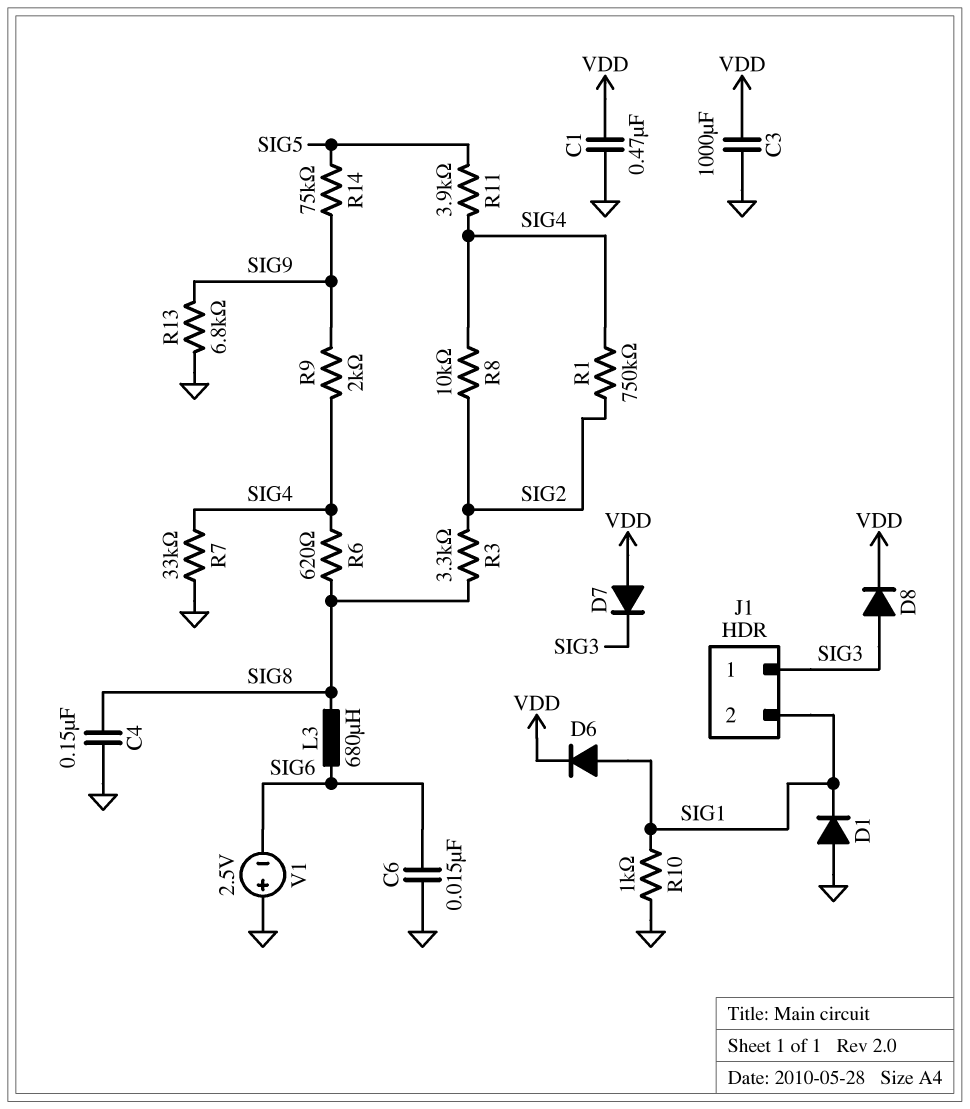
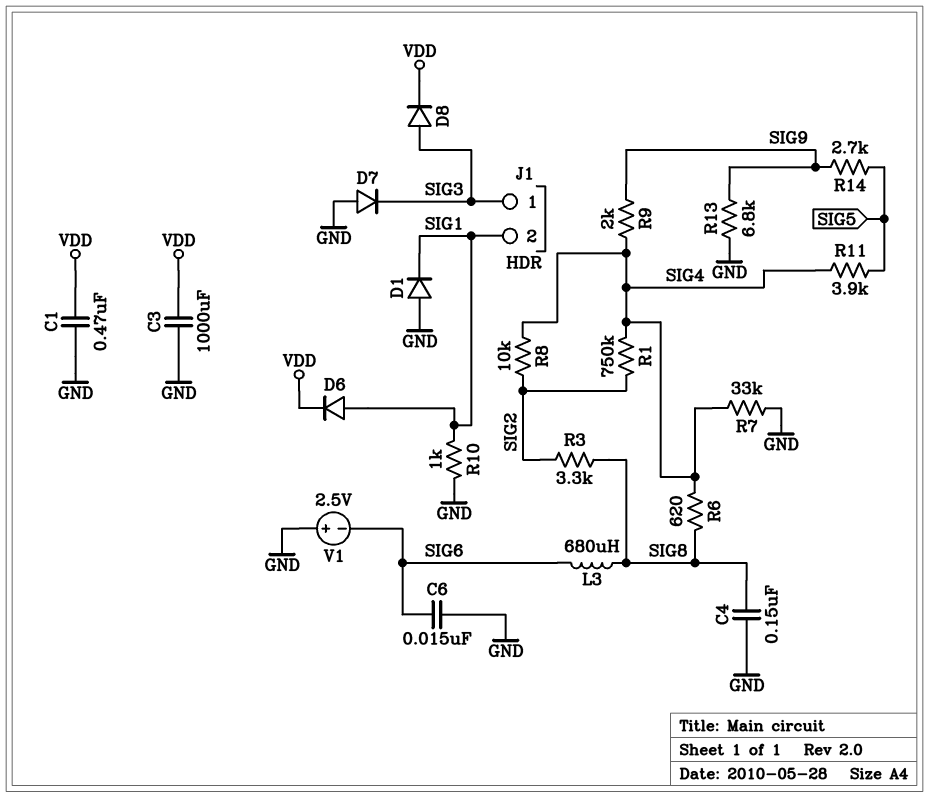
D7: diode (A VDD, K SIG3) -> diode (A GND, K SIG3)
R14: 75k (SIG5, SIG9) -> 2.7k (SIG5, SIG9)

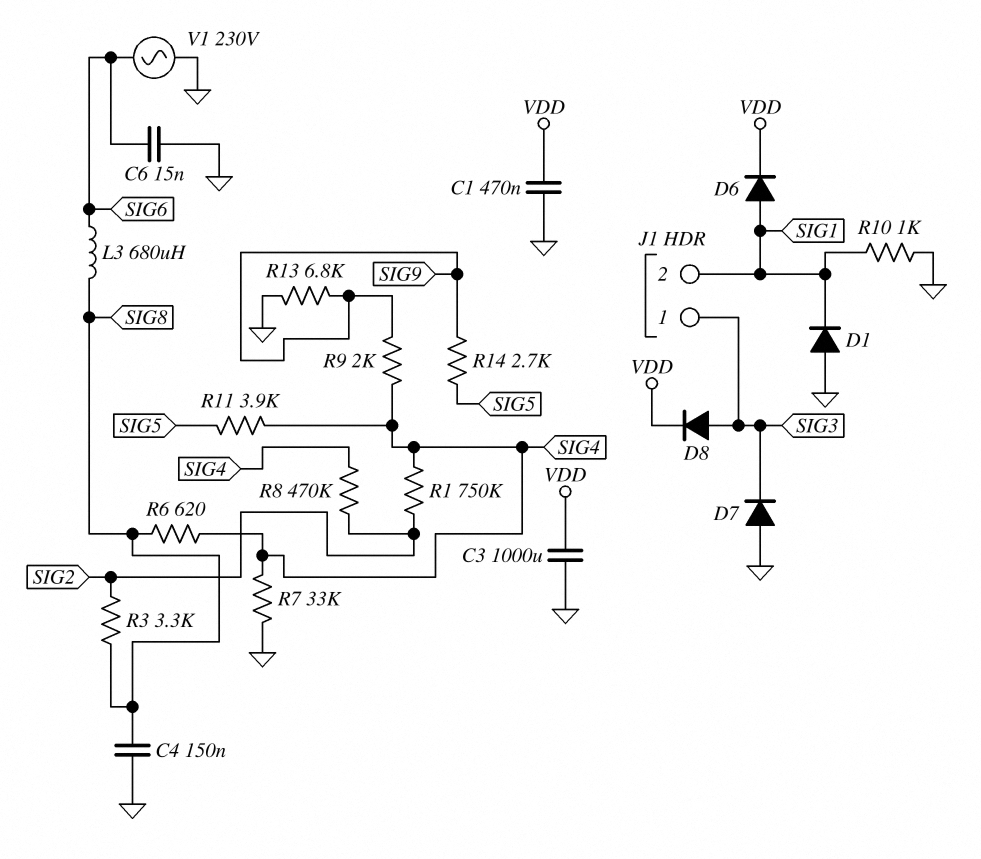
R8: 10k (SIG2, SIG4) -> 470k (SIG2, SIG4)
V1: 2.5V (plus GND, minus SIG6) -> AC 230V (GND, SIG6)

